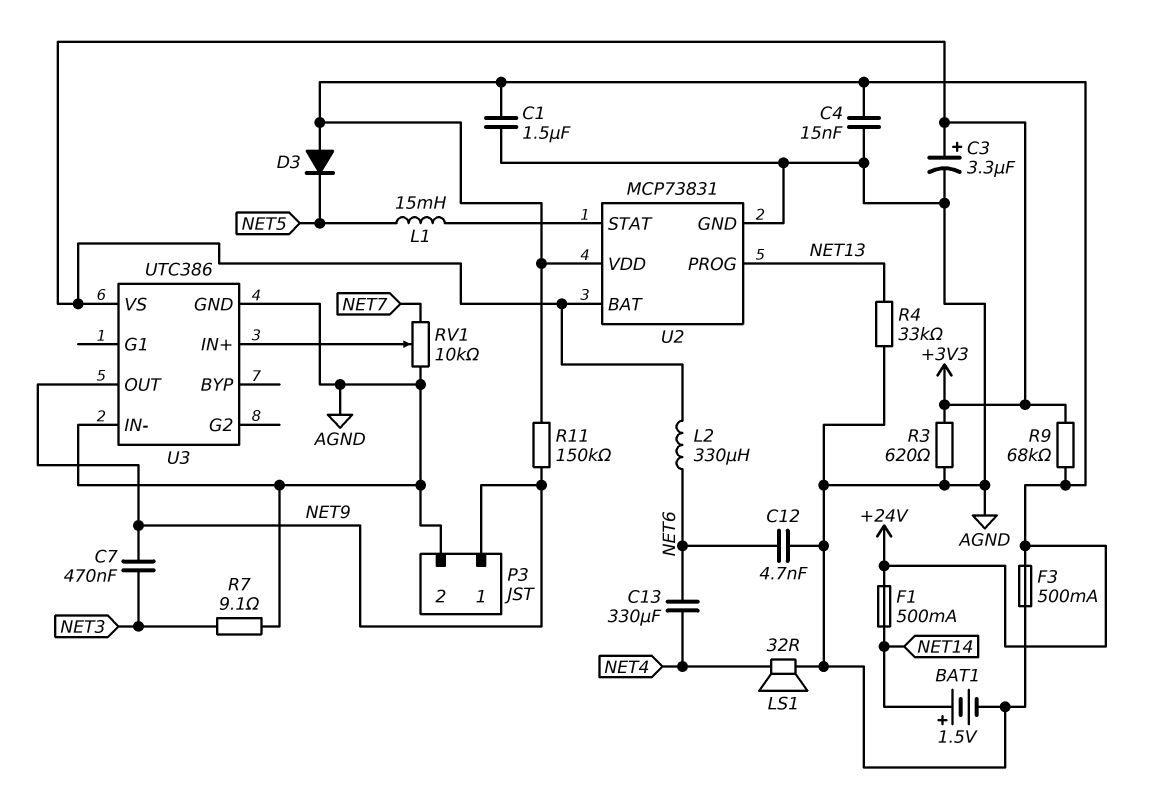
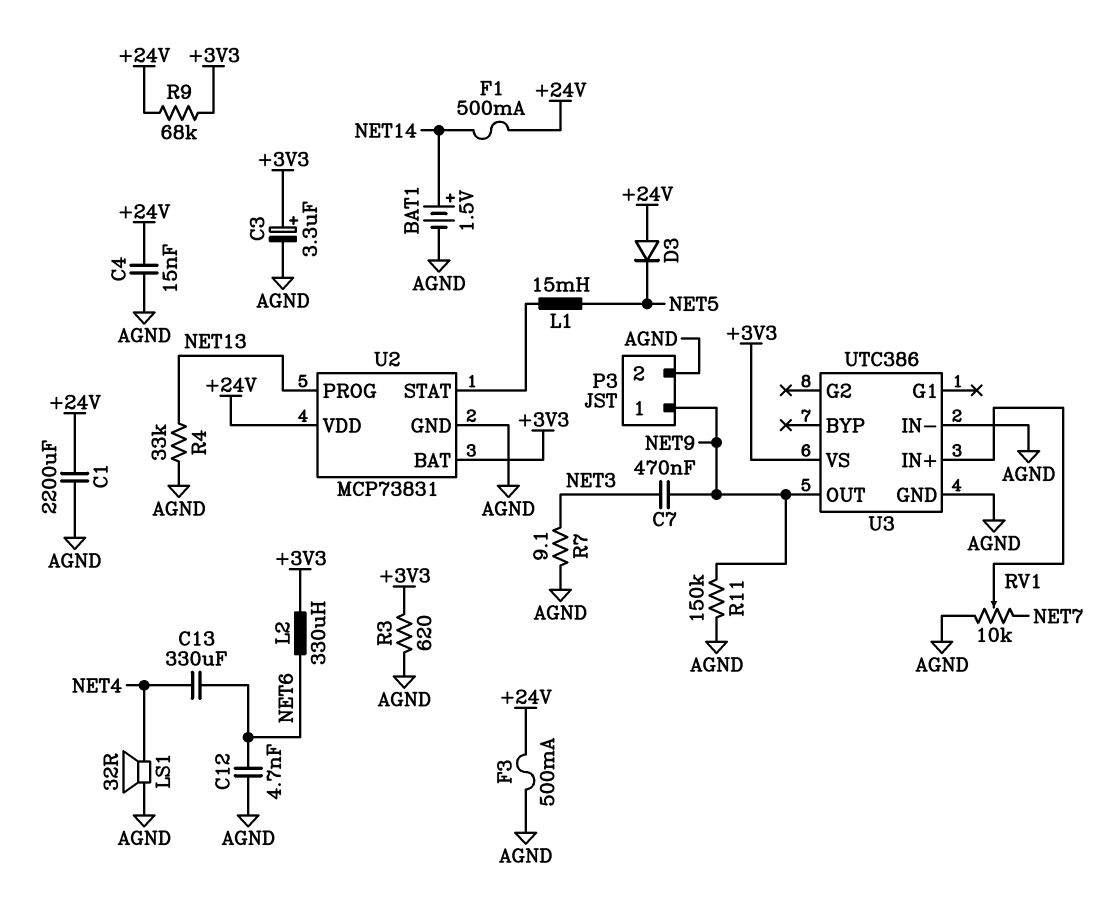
C1: 1.5uF (+24V, AGND) -> 2200uF (+24V, AGND)
R11: 150k (+24V, NET9) -> 150k (AGND, NET9)

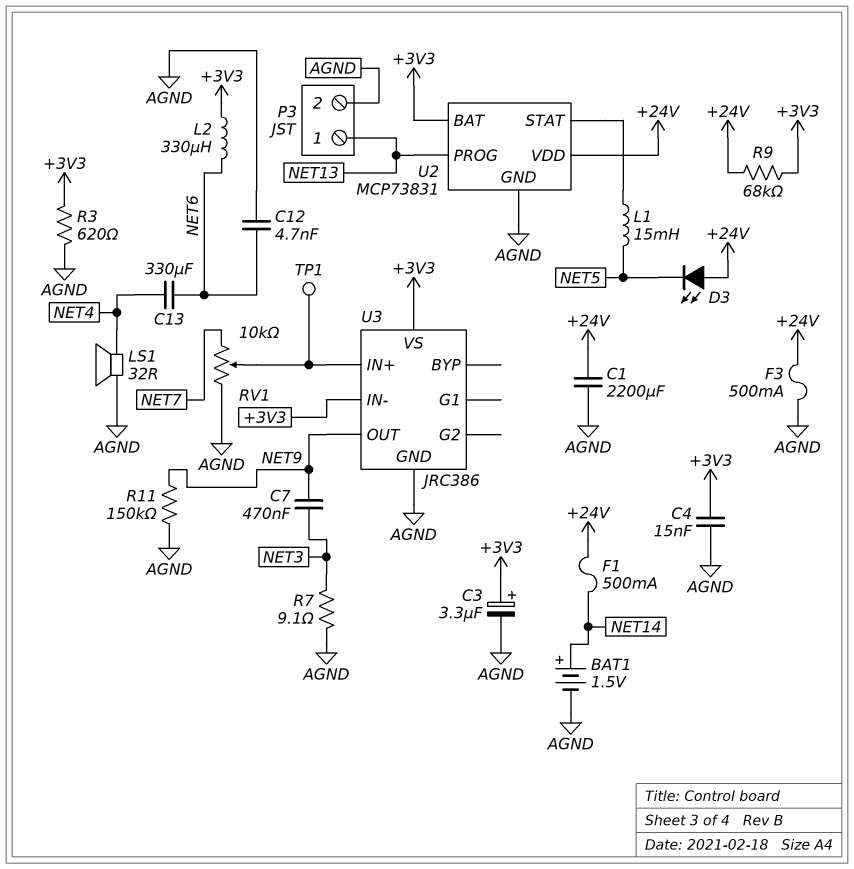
C4: 15nF (+24V, AGND) -> 15nF (+3V3, AGND)
D3: diode (A +24V, K NET5) -> LED (A +24V, K NET5)
P3 pin 1: NET9 -> NET13
R4: 33k (AGND, NET13) -> none
TP1: none -> test point (U3/IN+)
U3: UTC386 -> JRC386
U3 pin IN-: AGND -> +3V3

